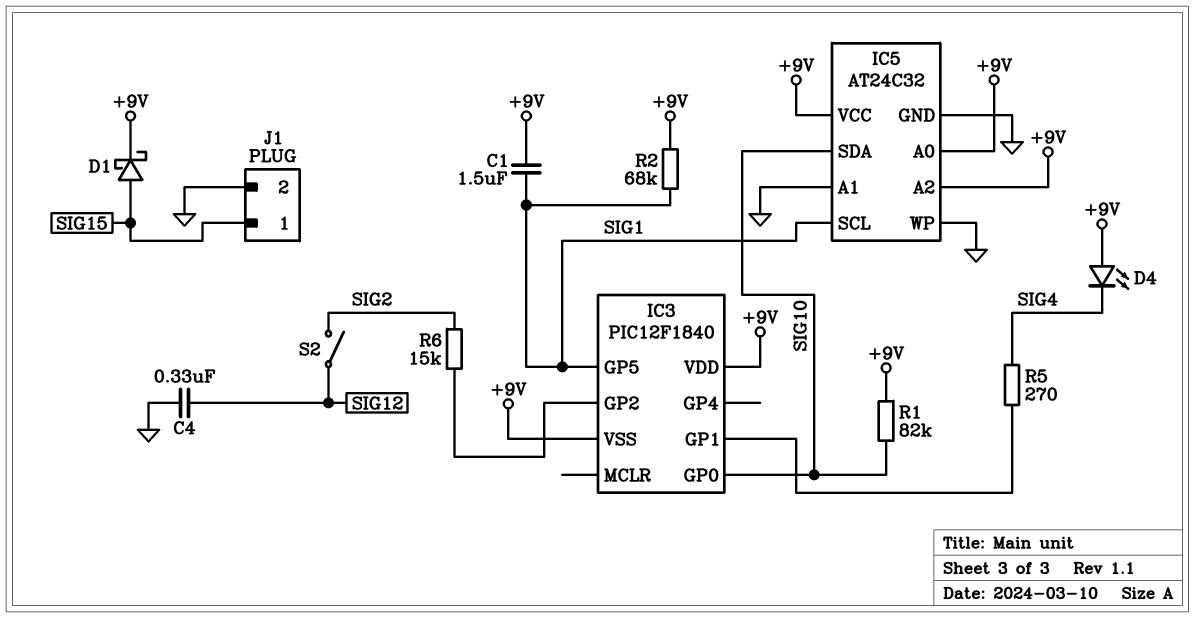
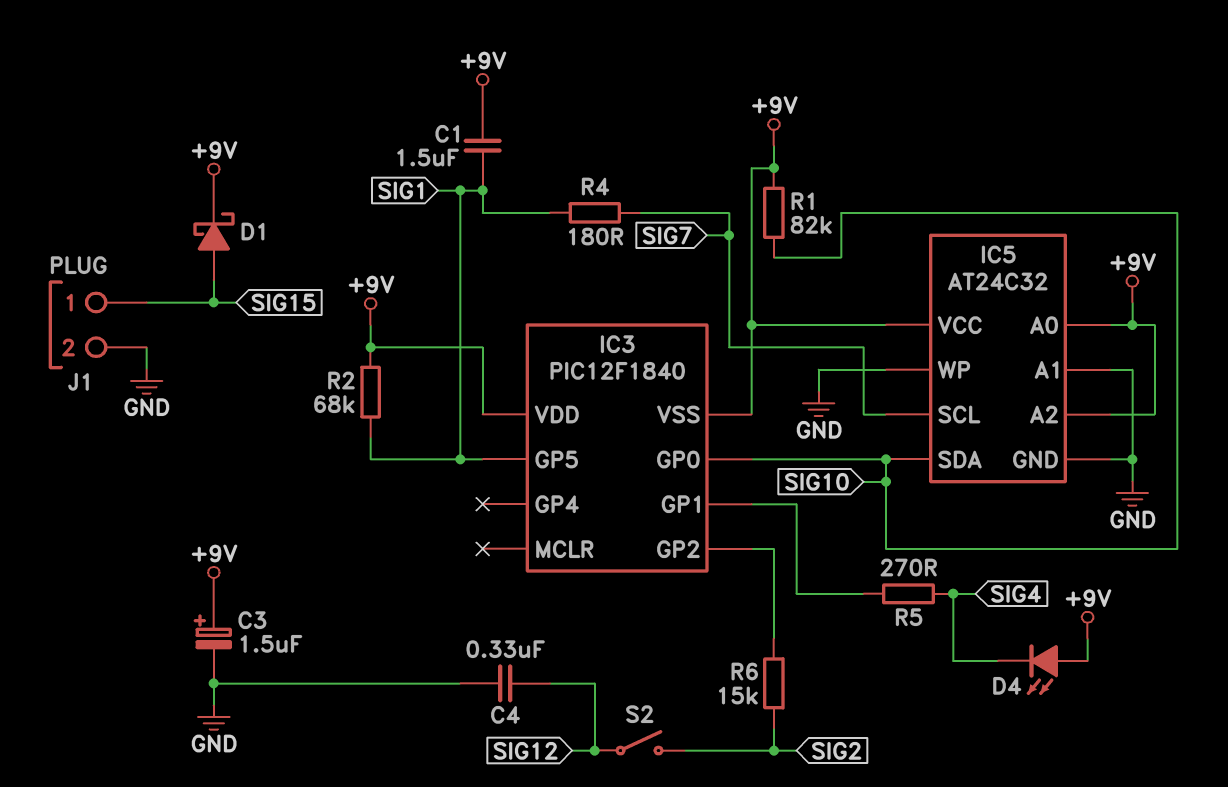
C3: none -> 1.5uF (plus +9V, minus GND)
IC5 pin SCL: SIG1 -> SIG7
R4: none -> 180 (SIG1, SIG7)

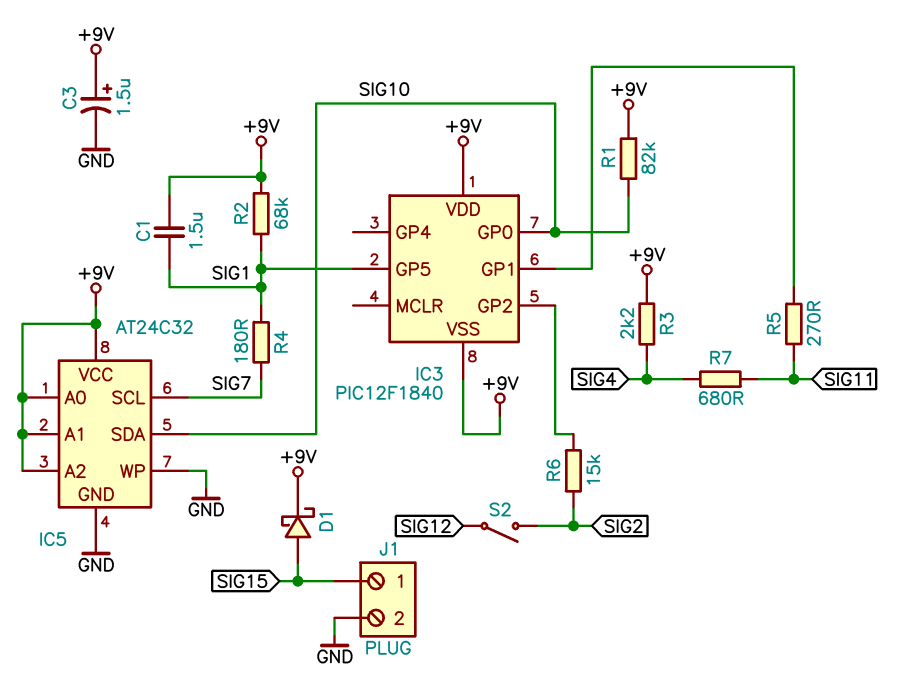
C4: 330nF (GND, SIG12) -> none
D4: LED (A +9V, K SIG4) -> none
IC5 pin A1: GND -> +9V
R3: none -> 2.2k (+9V, SIG4)
R5: 270 (IC3/GP1, SIG4) -> 270 (IC3/GP1, SIG11)
R7: none -> 680 (SIG4, SIG11)

